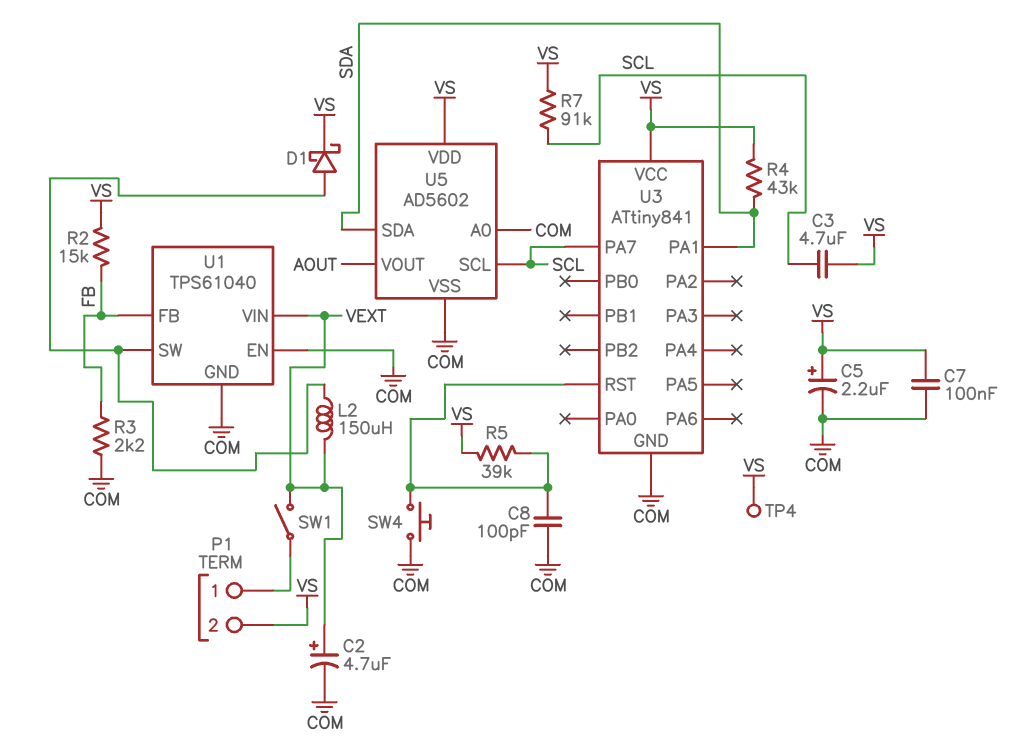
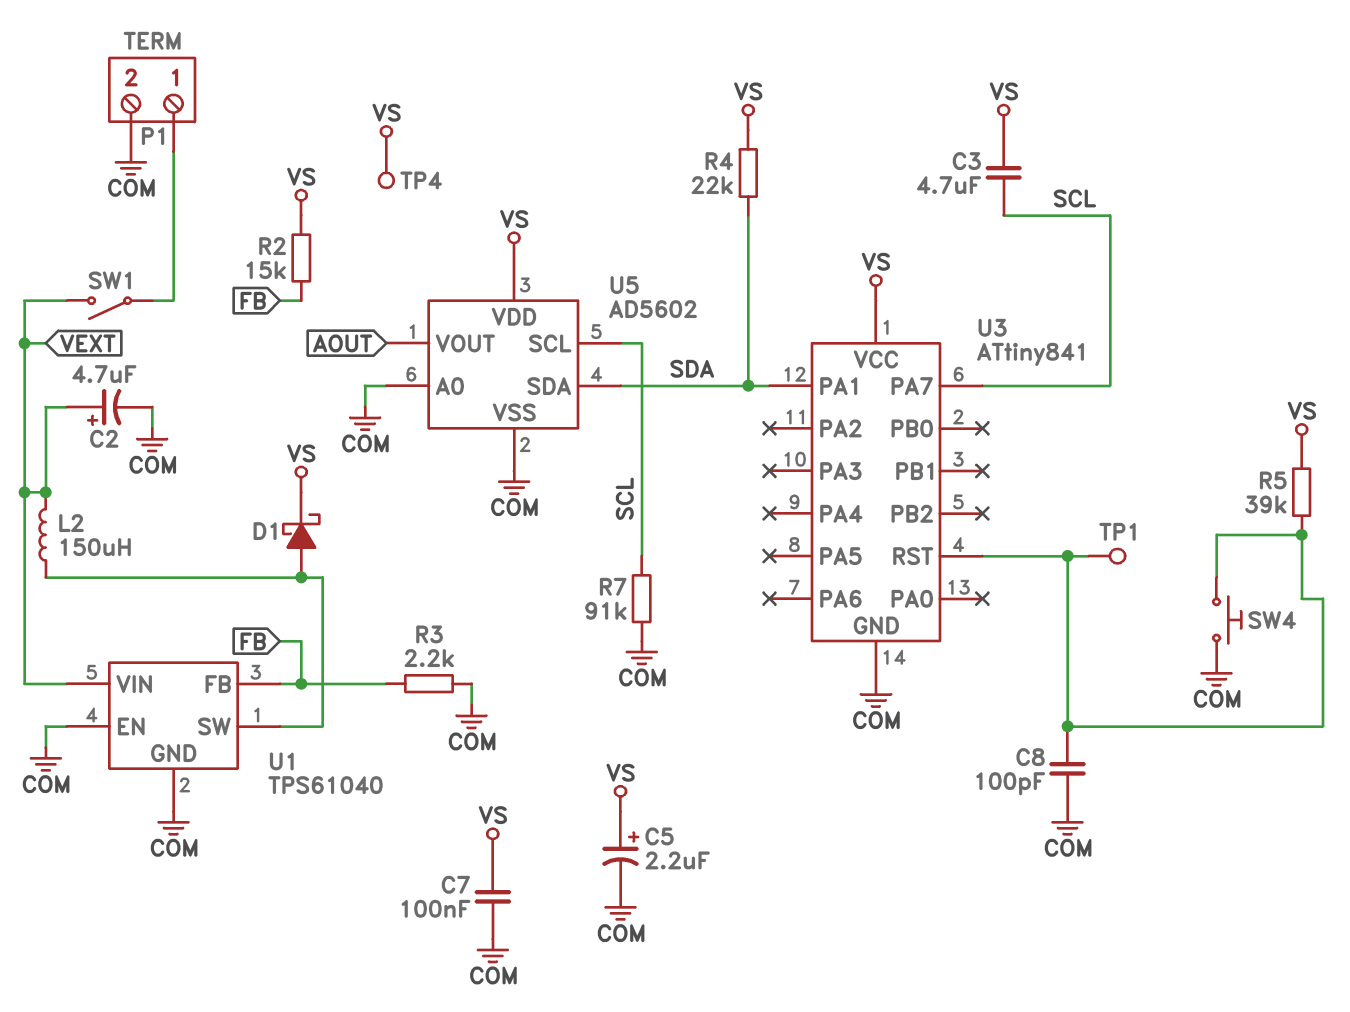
P1 pin 2: VS -> COM
R4: 43k (SDA, VS) -> 22k (SDA, VS)
R7: 91k (SCL, VS) -> 91k (COM, SCL)
TP1: none -> test point (U3/RST)

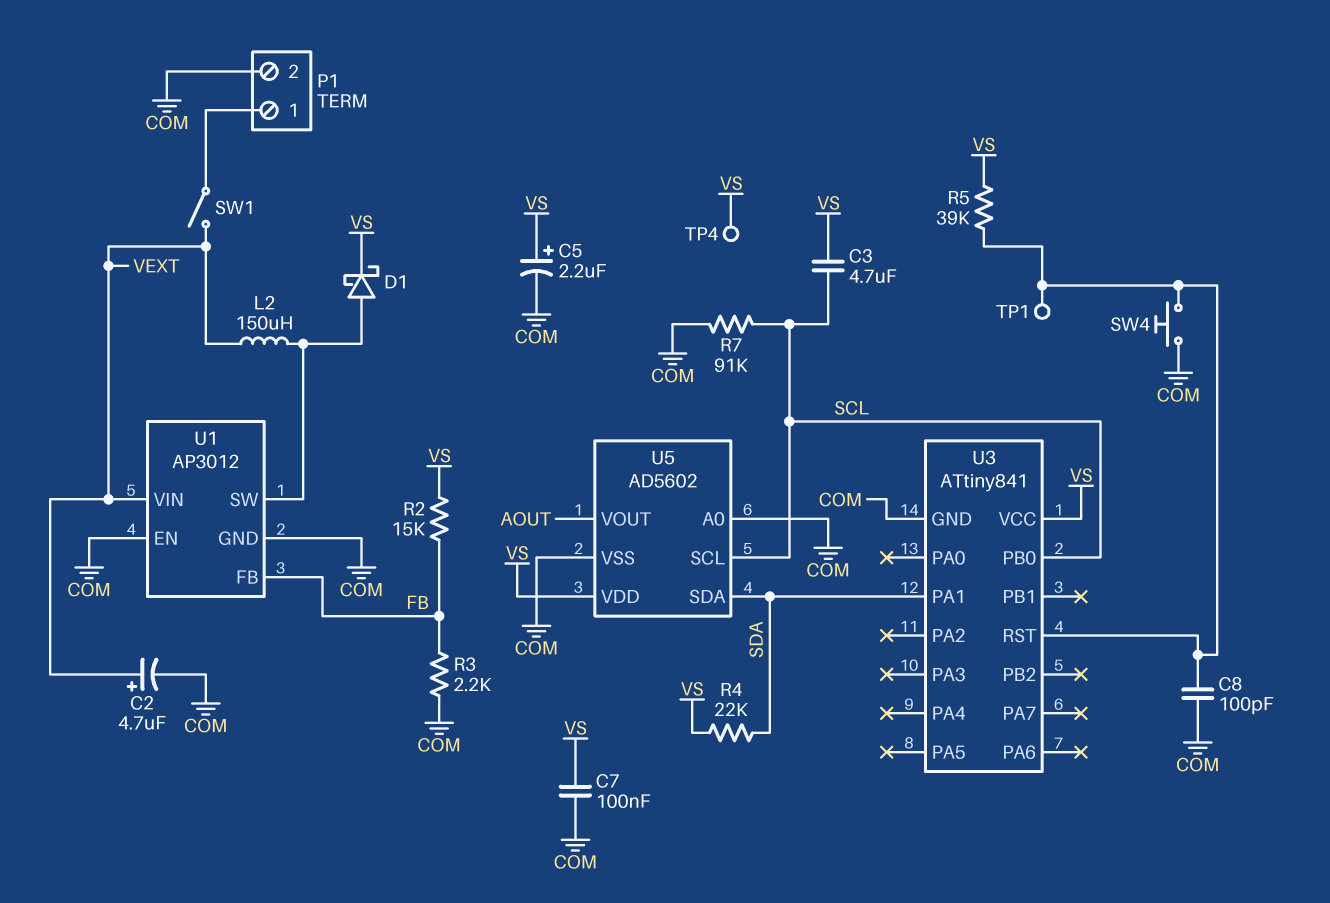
U1: TPS61040 -> AP3012
U3 pin PA7: SCL -> none
U3 pin PB0: none -> SCL

